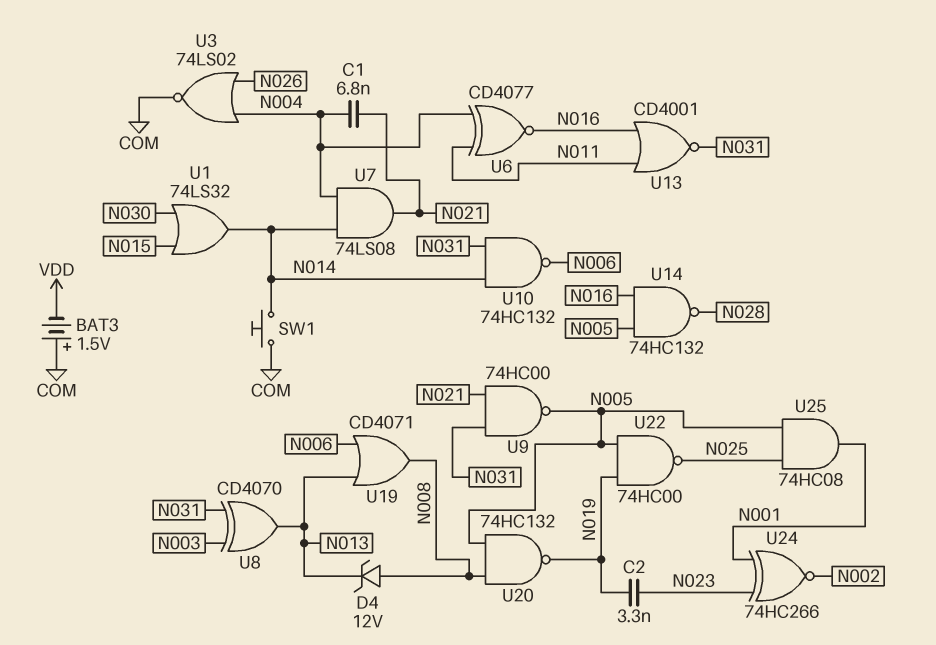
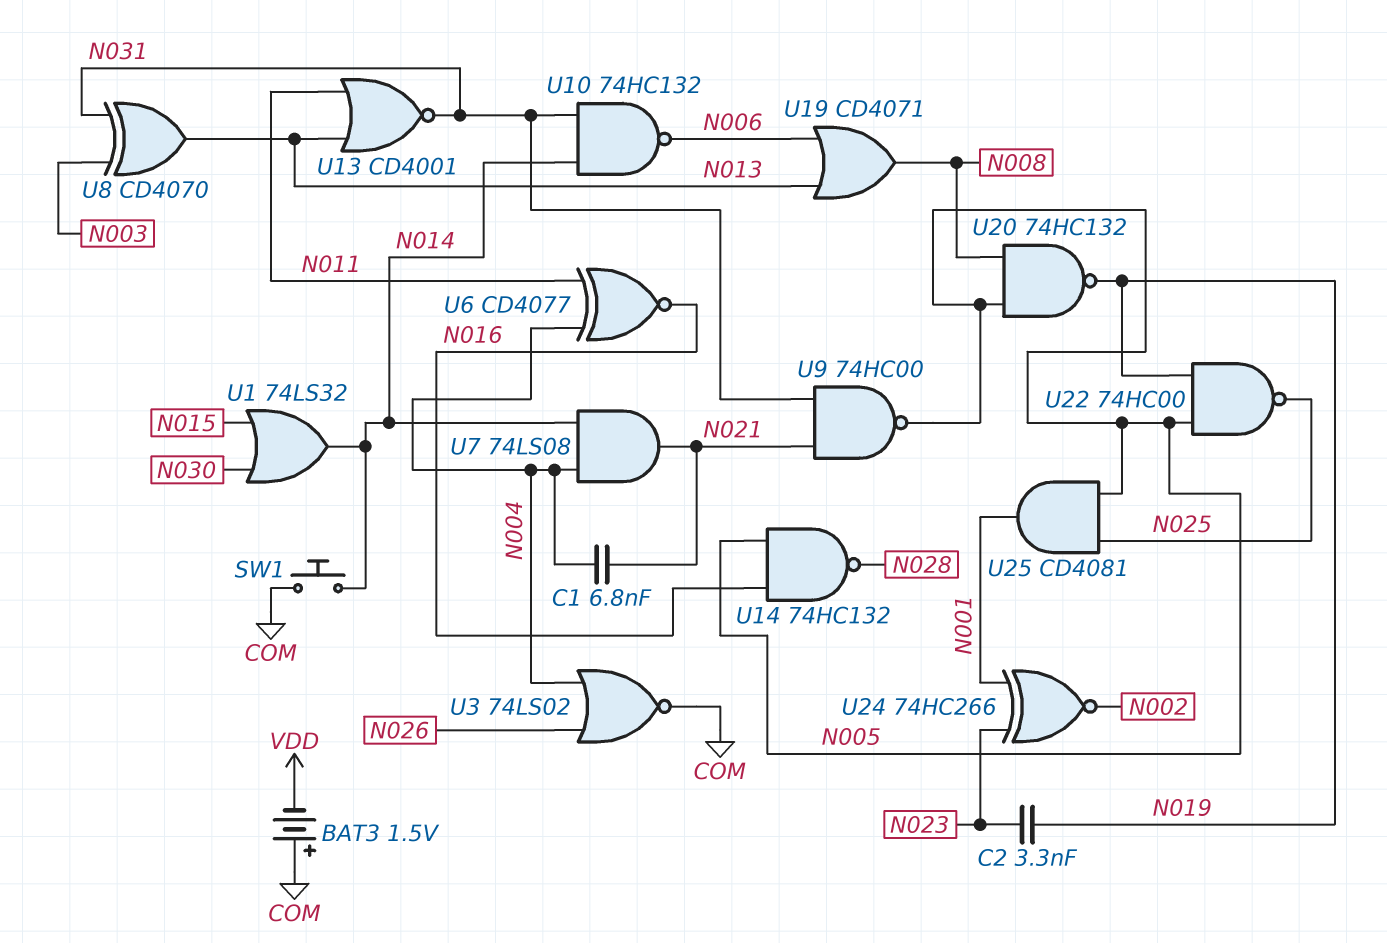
D4: zener 12V (A N008, K N013) -> none
U13: NOR CD4001 (in N011, in N016, out N031) -> NOR CD4001 (in N011, in N013, out N031)
U25: AND 74HC08 (in N005, in N025, out N001) -> AND CD4081 (in N005, in N025, out N001)

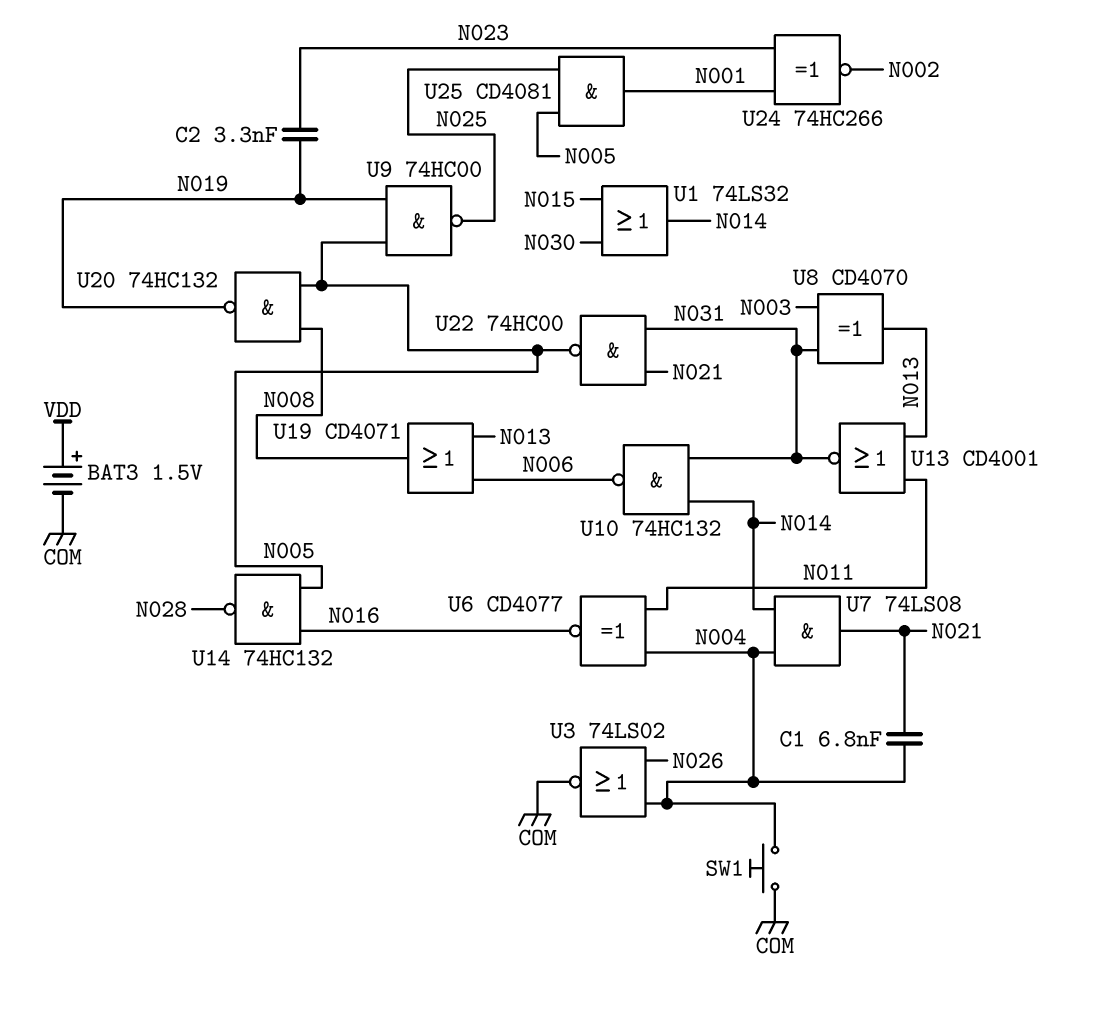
BAT3: 1.5V (plus COM, minus VDD) -> 1.5V (plus VDD, minus COM)
SW1: button (COM, N014) -> button (COM, N004)
U9: NAND 74HC00 (in N021, in N031, out N005) -> NAND 74HC00 (in N005, in N019, out N025)
U22: NAND 74HC00 (in N005, in N019, out N025) -> NAND 74HC00 (in N021, in N031, out N005)

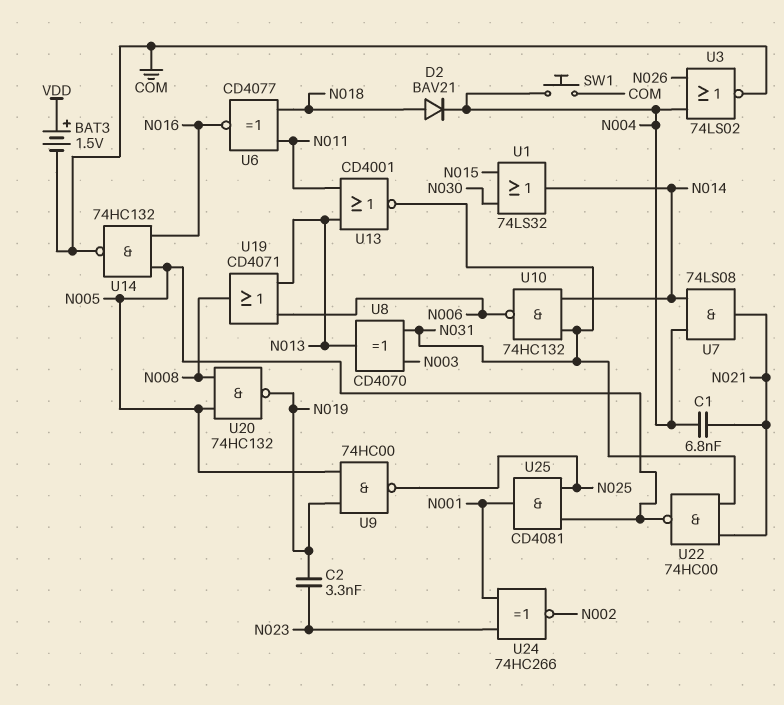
D2: none -> diode BAV21 (A N018, K N004)
U6: XNOR CD4077 (in N004, in N011, out N016) -> XNOR CD4077 (in N011, in N018, out N016)
U14: NAND 74HC132 (in N005, in N016, out N028) -> NAND 74HC132 (in N005, in N016, out COM)

